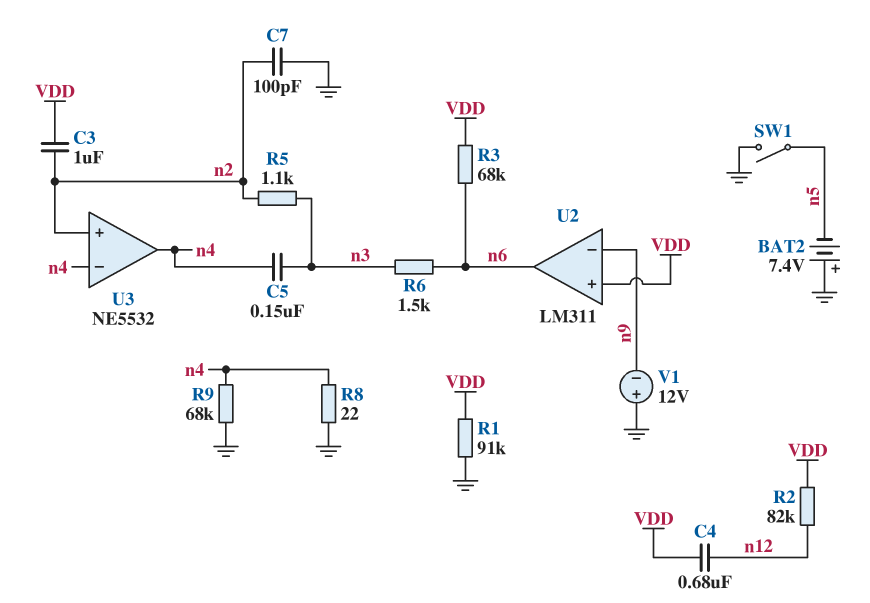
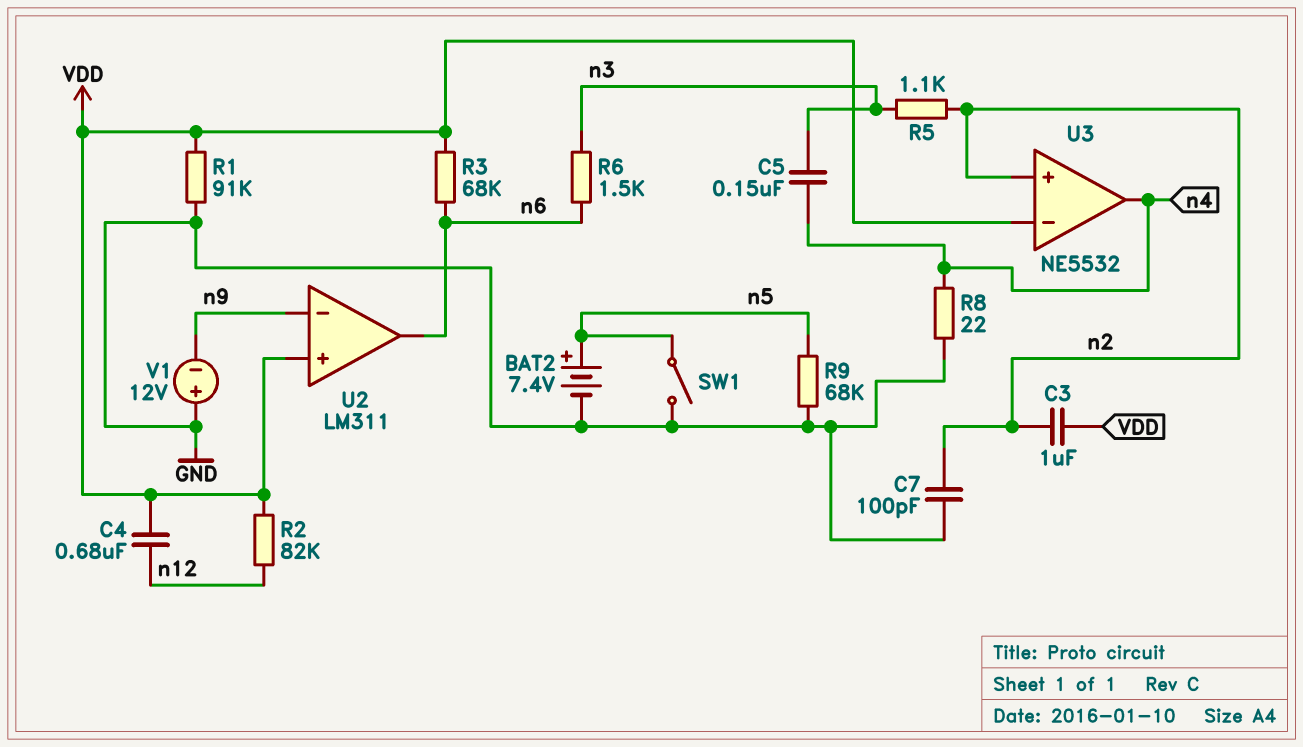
BAT2: 7.4V (plus GND, minus n5) -> 7.4V (plus n5, minus GND)
R9: 68k (GND, n4) -> 68k (GND, n5)
U3 pin in-: n4 -> VDD

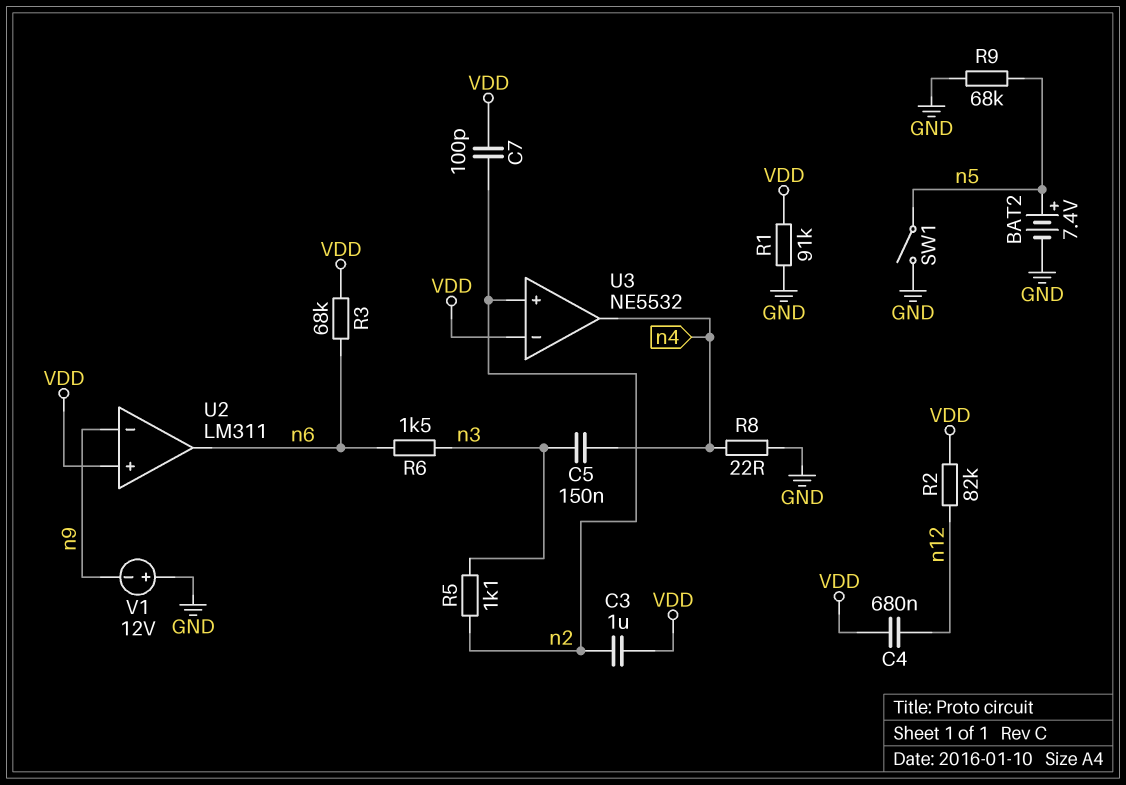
C7: 100pF (GND, n2) -> 100pF (VDD, n2)

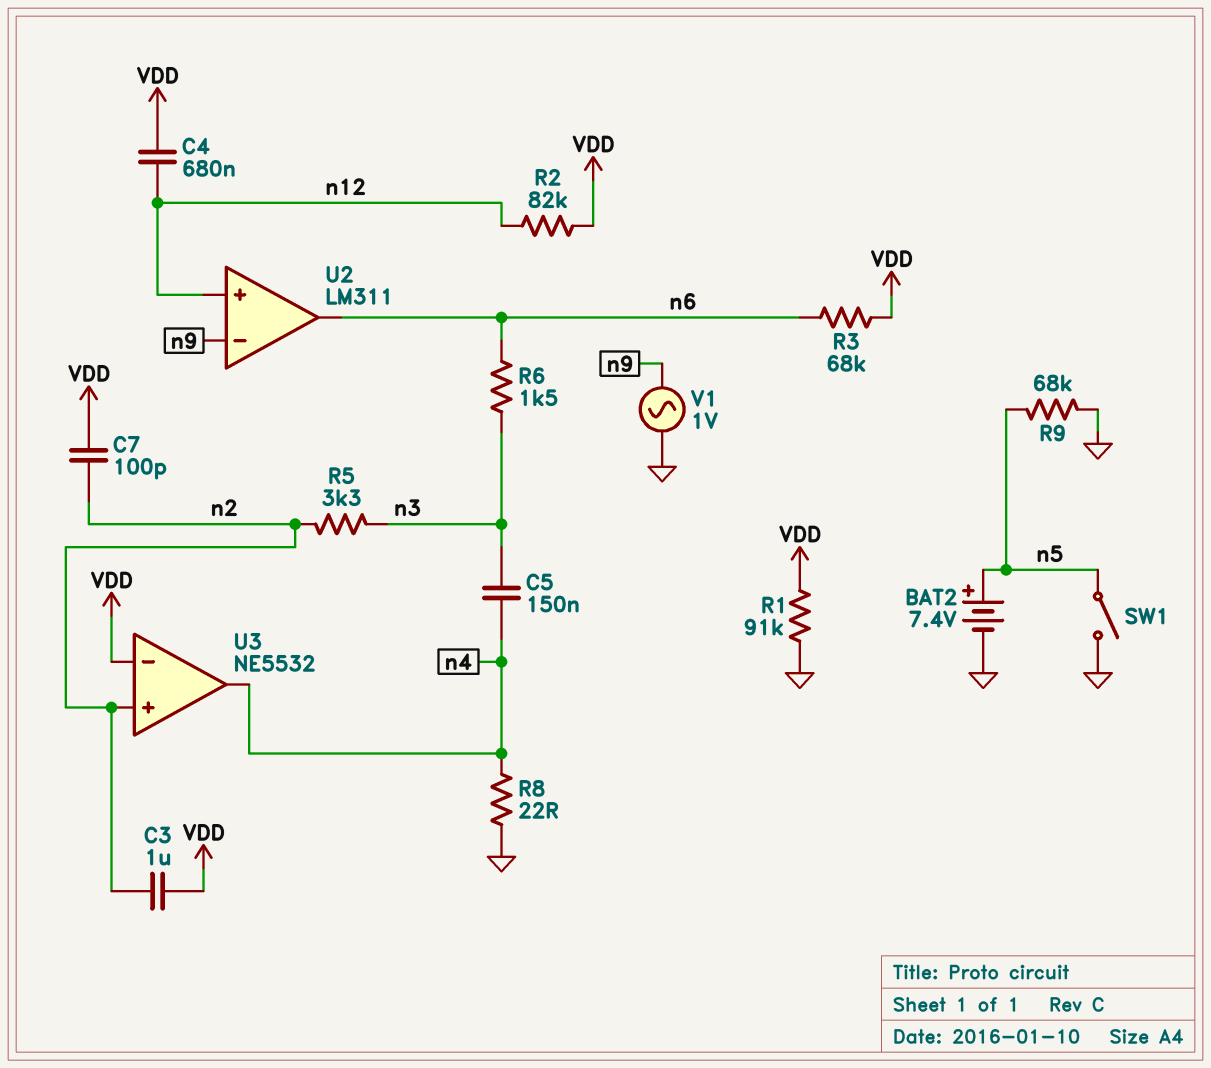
R5: 1.1k (n2, n3) -> 3.3k (n2, n3)
U2 pin in+: VDD -> n12
V1: 12V (plus GND, minus n9) -> AC 1V (GND, n9)

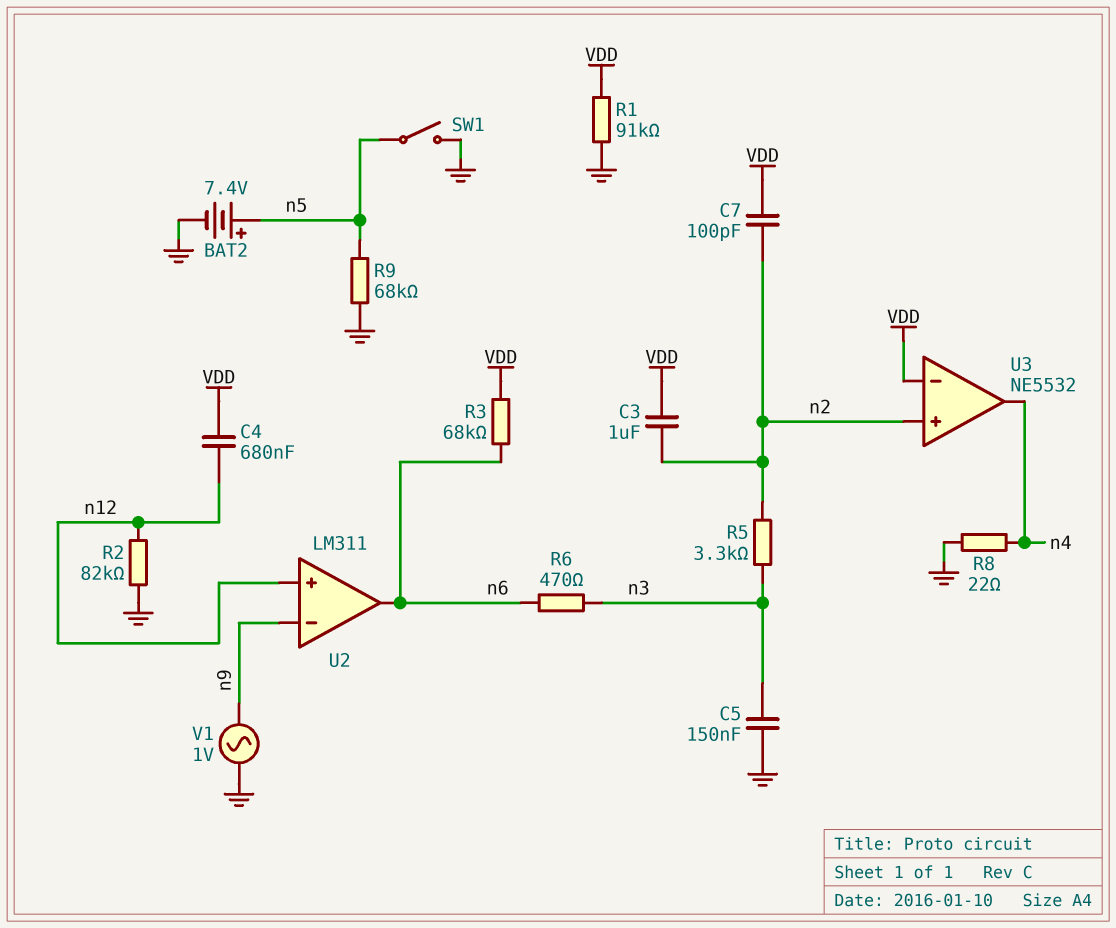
C5: 150nF (n3, n4) -> 150nF (GND, n3)
R2: 82k (VDD, n12) -> 82k (GND, n12)
R6: 1.5k (n3, n6) -> 470 (n3, n6)

